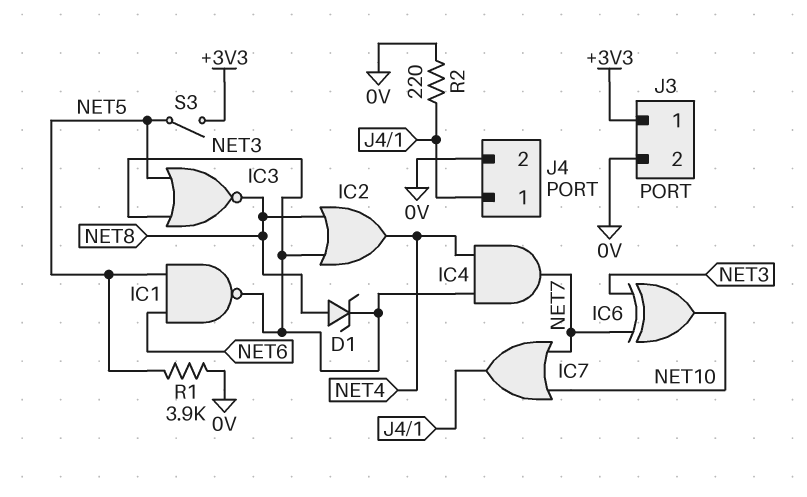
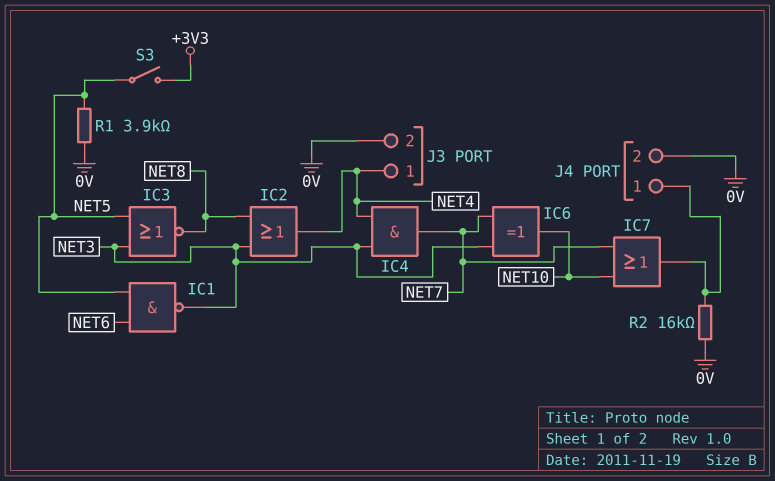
D1: zener (A NET8, K NET3) -> none
J3 pin 1: +3V3 -> NET4
R2: 220 (0V, J4/1) -> 16k (0V, J4/1)

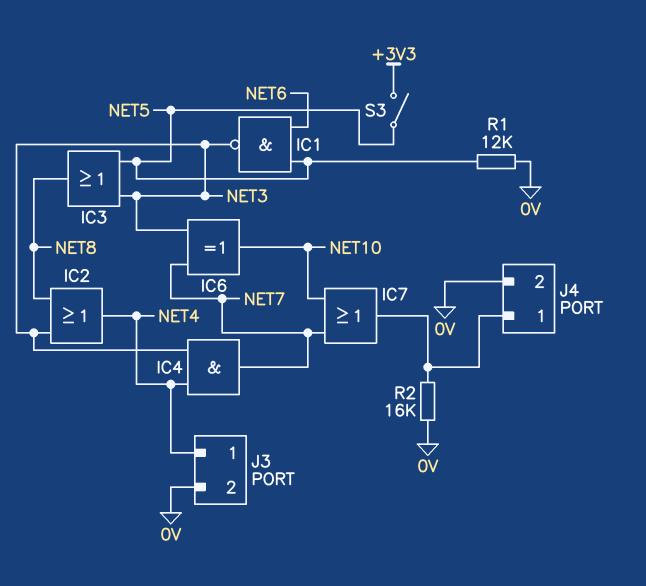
IC3: NOR (in NET3, in NET5, out NET8) -> OR (in NET3, in NET5, out NET8)
R1: 3.9k (0V, NET5) -> 12k (0V, NET5)

